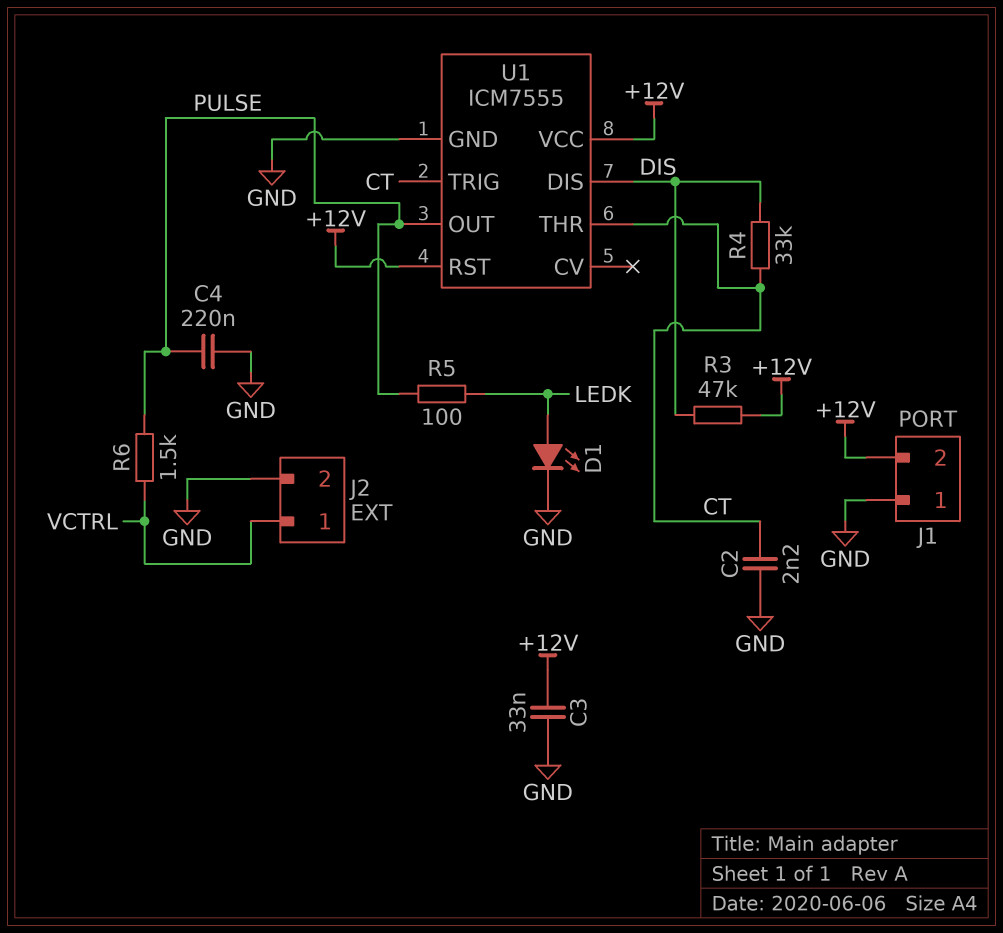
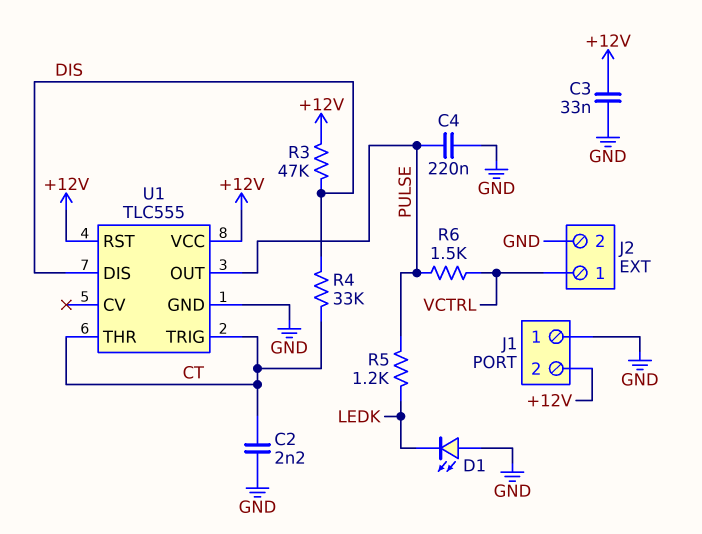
D1: LED (A LEDK, K GND) -> LED (A GND, K LEDK)
R5: 100 (LEDK, PULSE) -> 1.2k (LEDK, PULSE)
U1: ICM7555 -> TLC555

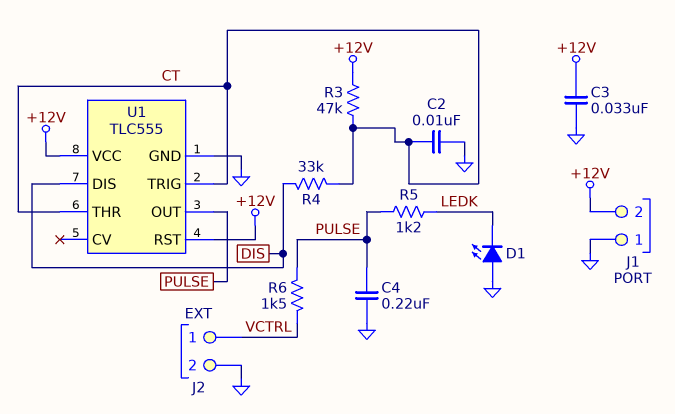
C2: 2.2nF (CT, GND) -> 10nF (CT, GND)
R3: 47k (+12V, DIS) -> 47k (+12V, CT)

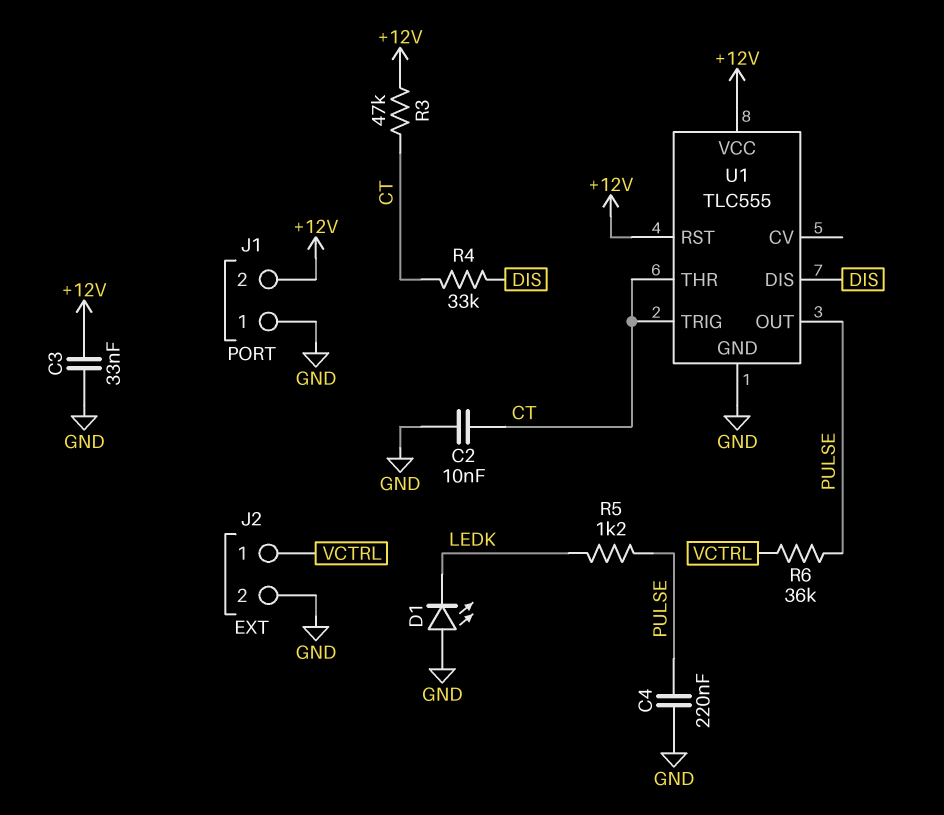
R6: 1.5k (PULSE, VCTRL) -> 36k (PULSE, VCTRL)

